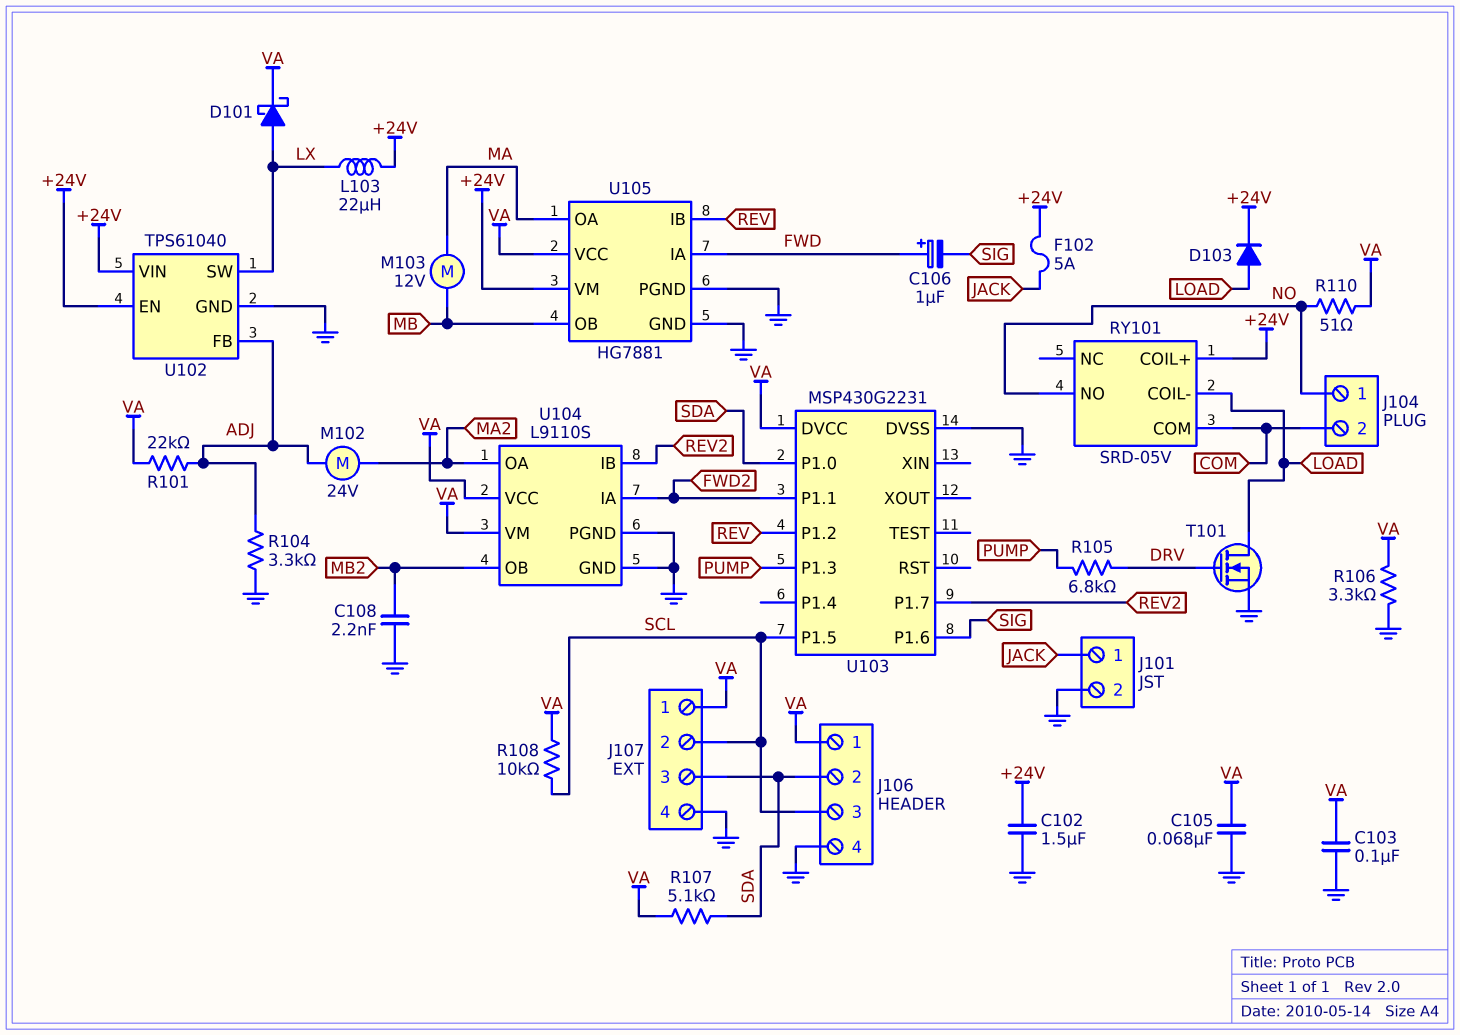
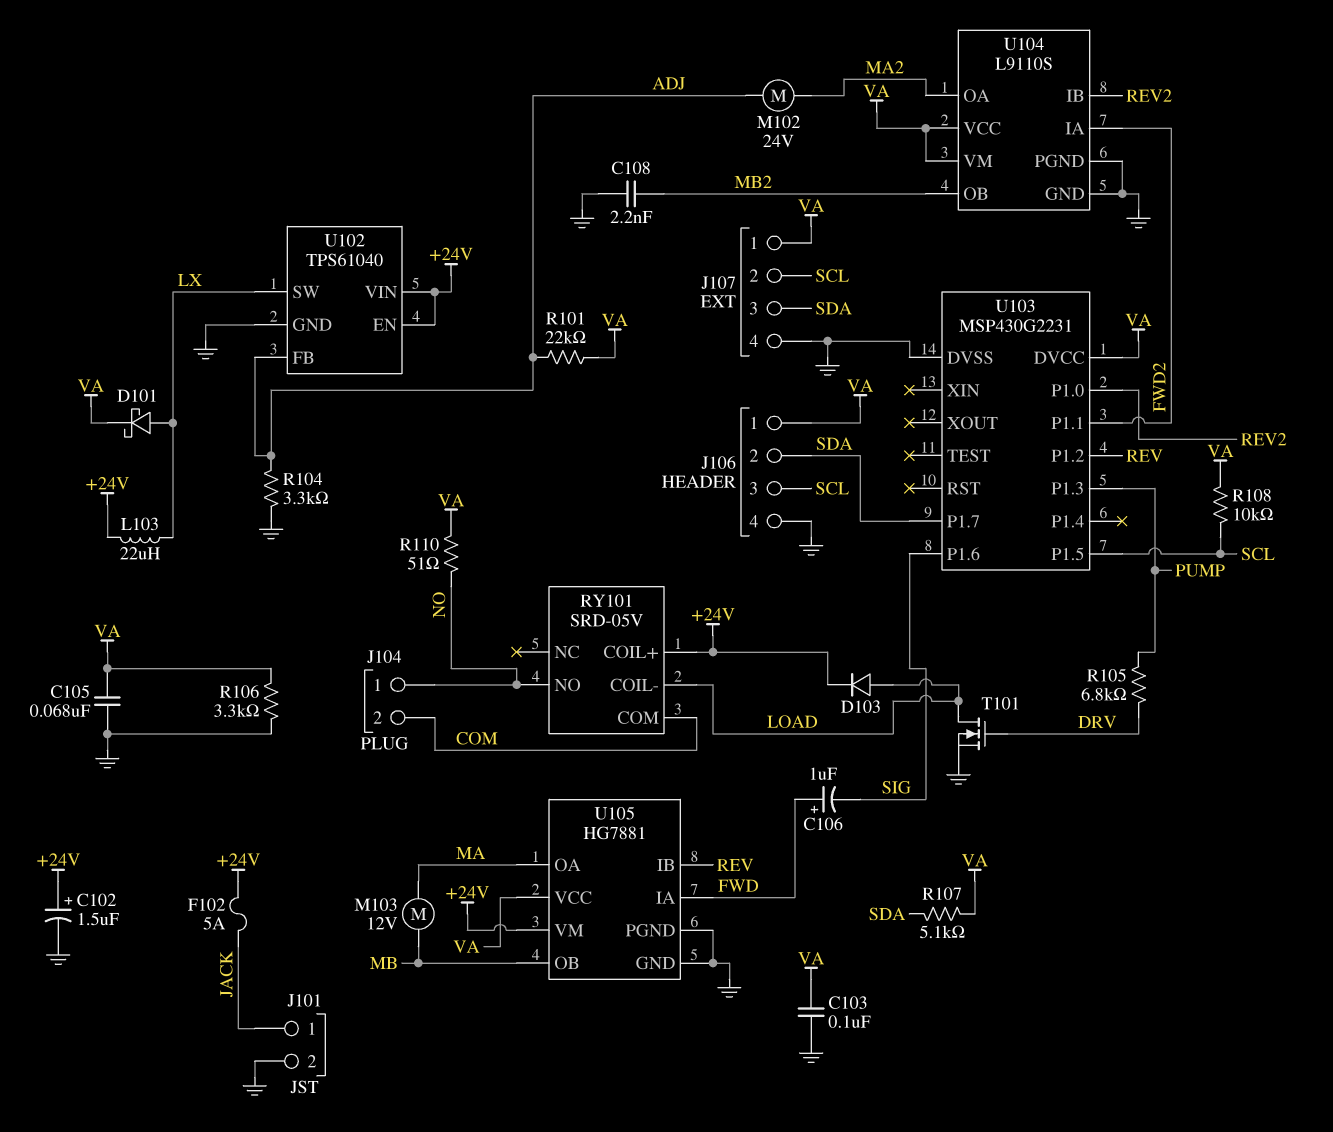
C102: 1.5uF (+24V, GND) -> 1.5uF (plus +24V, minus GND)
U103 pin P1.0: SDA -> REV2
U103 pin P1.7: REV2 -> SDA

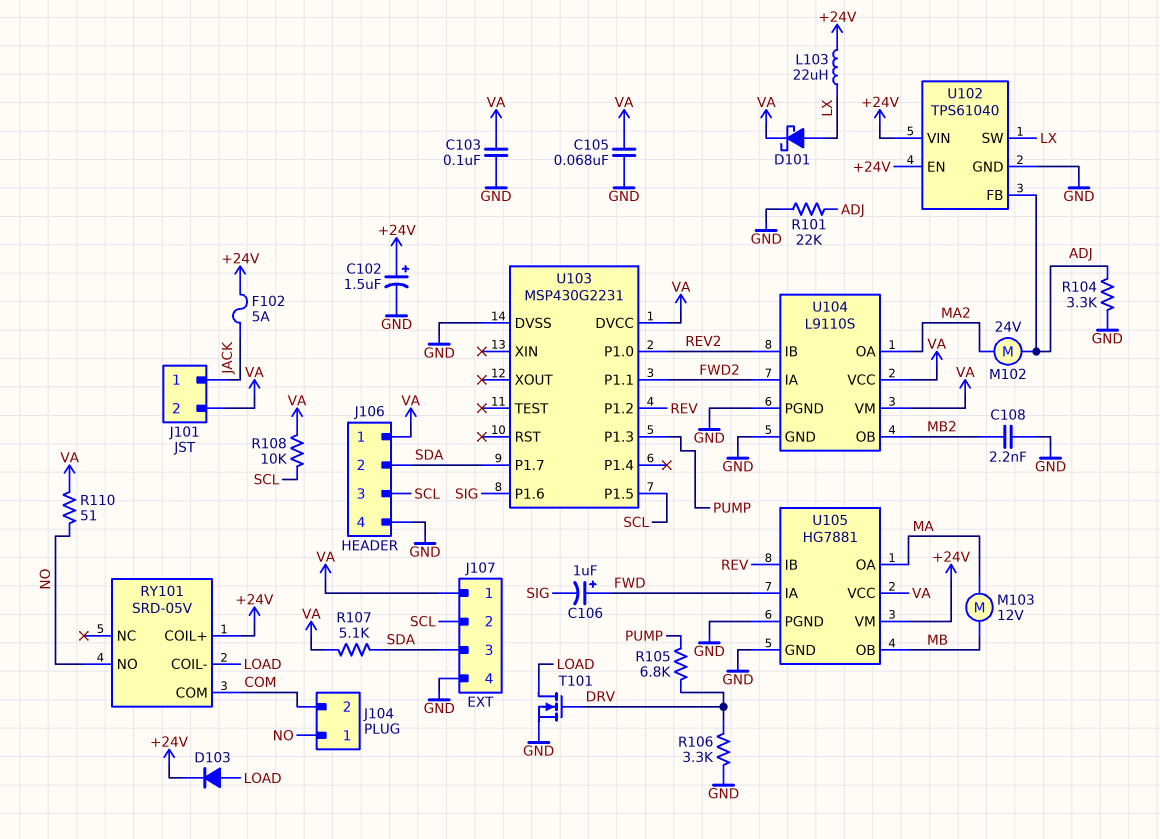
J101 pin 2: GND -> VA
R101: 22k (ADJ, VA) -> 22k (ADJ, GND)
R106: 3.3k (GND, VA) -> 3.3k (DRV, GND)

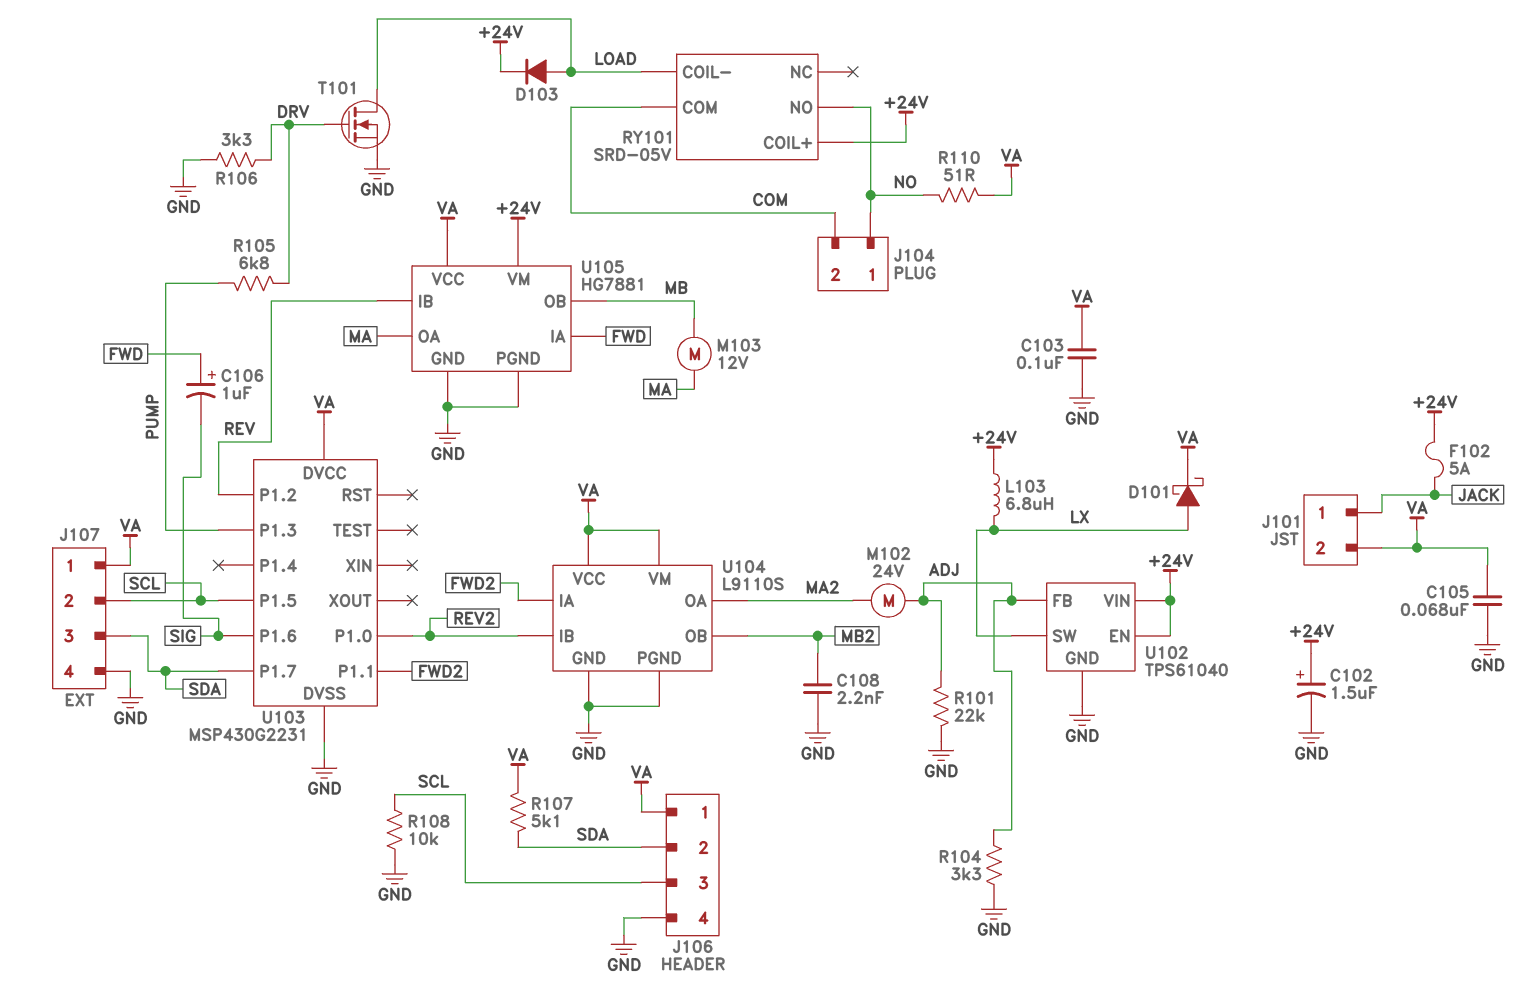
L103: 22uH (+24V, LX) -> 6.8uH (+24V, LX)
R108: 10k (SCL, VA) -> 10k (GND, SCL)

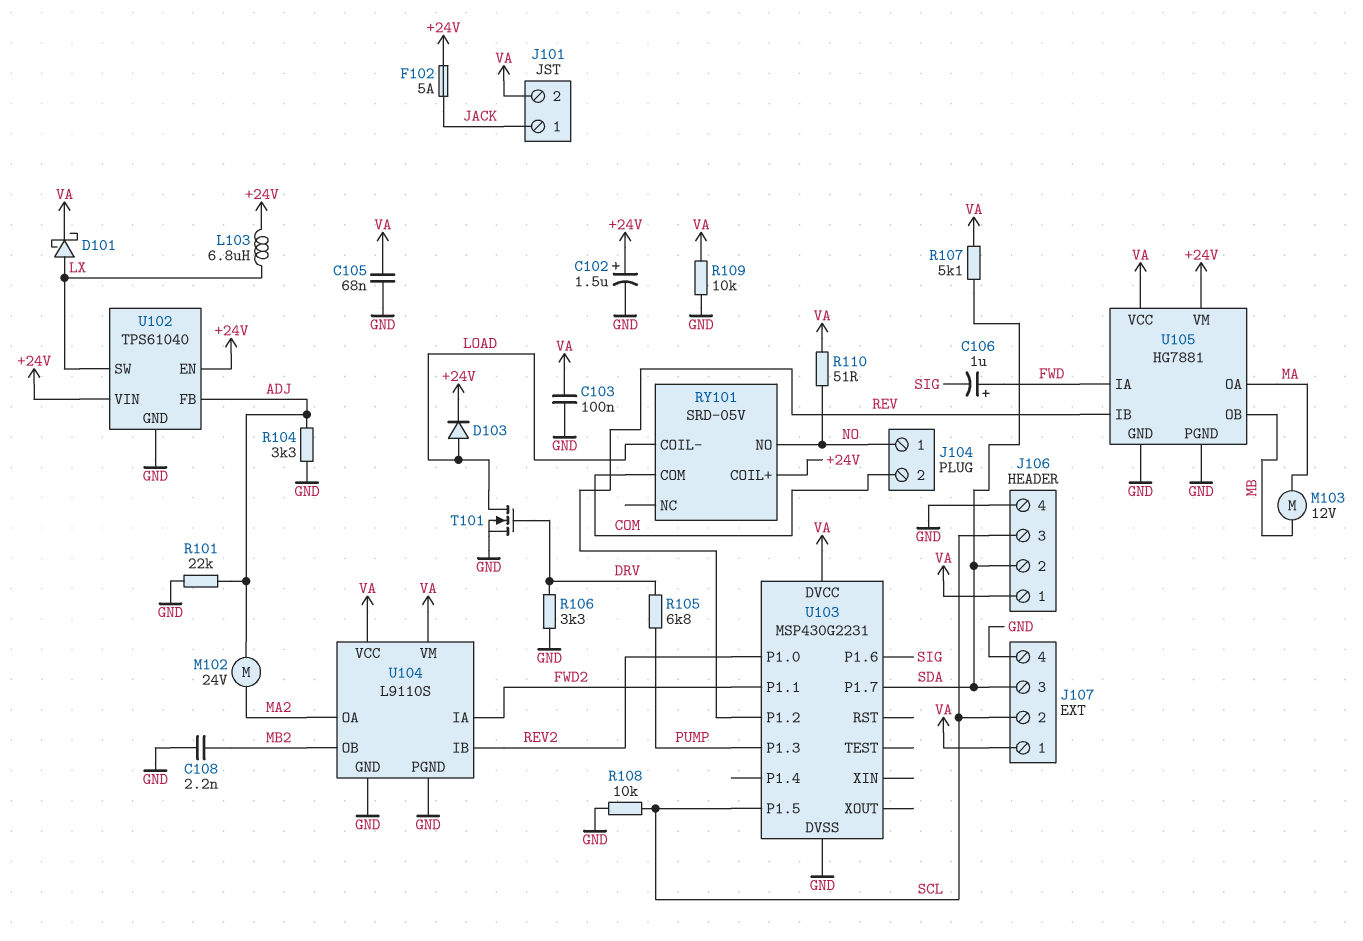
R109: none -> 10k (GND, VA)

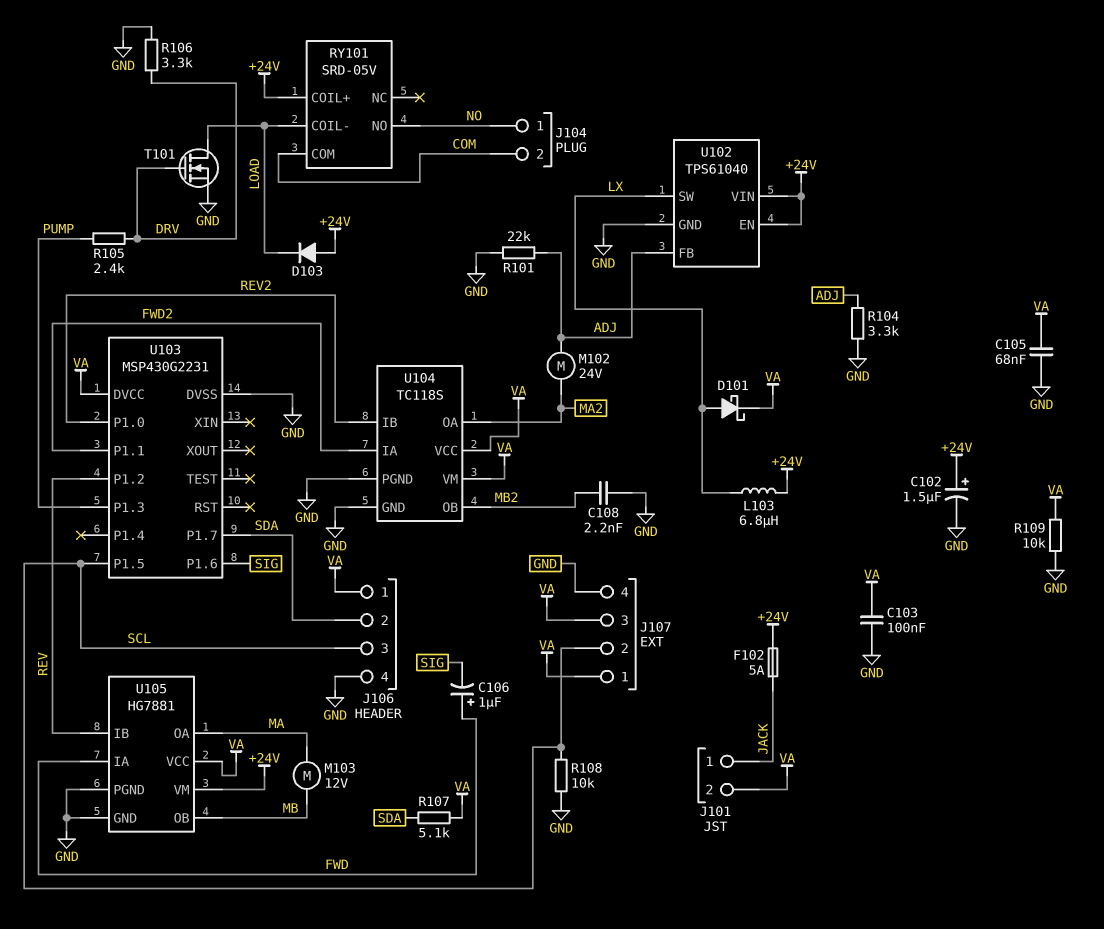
D103: diode (A LOAD, K +24V) -> diode (A +24V, K LOAD)
J107 pin 3: SDA -> VA
R105: 6.8k (DRV, PUMP) -> 2.4k (DRV, PUMP)
R110: 51 (NO, VA) -> none
U104: L9110S -> TC118S

